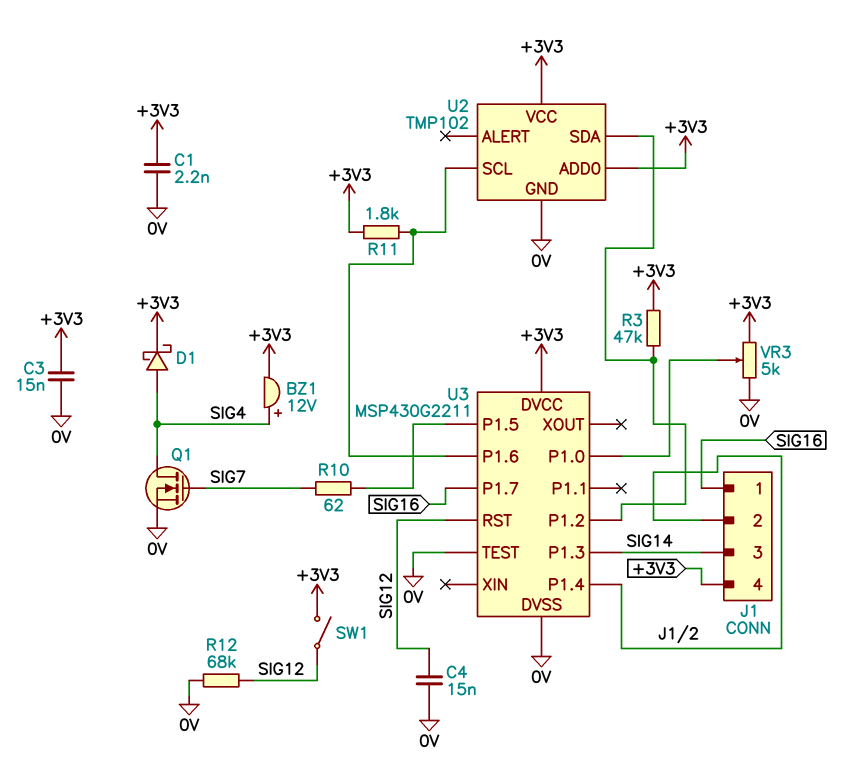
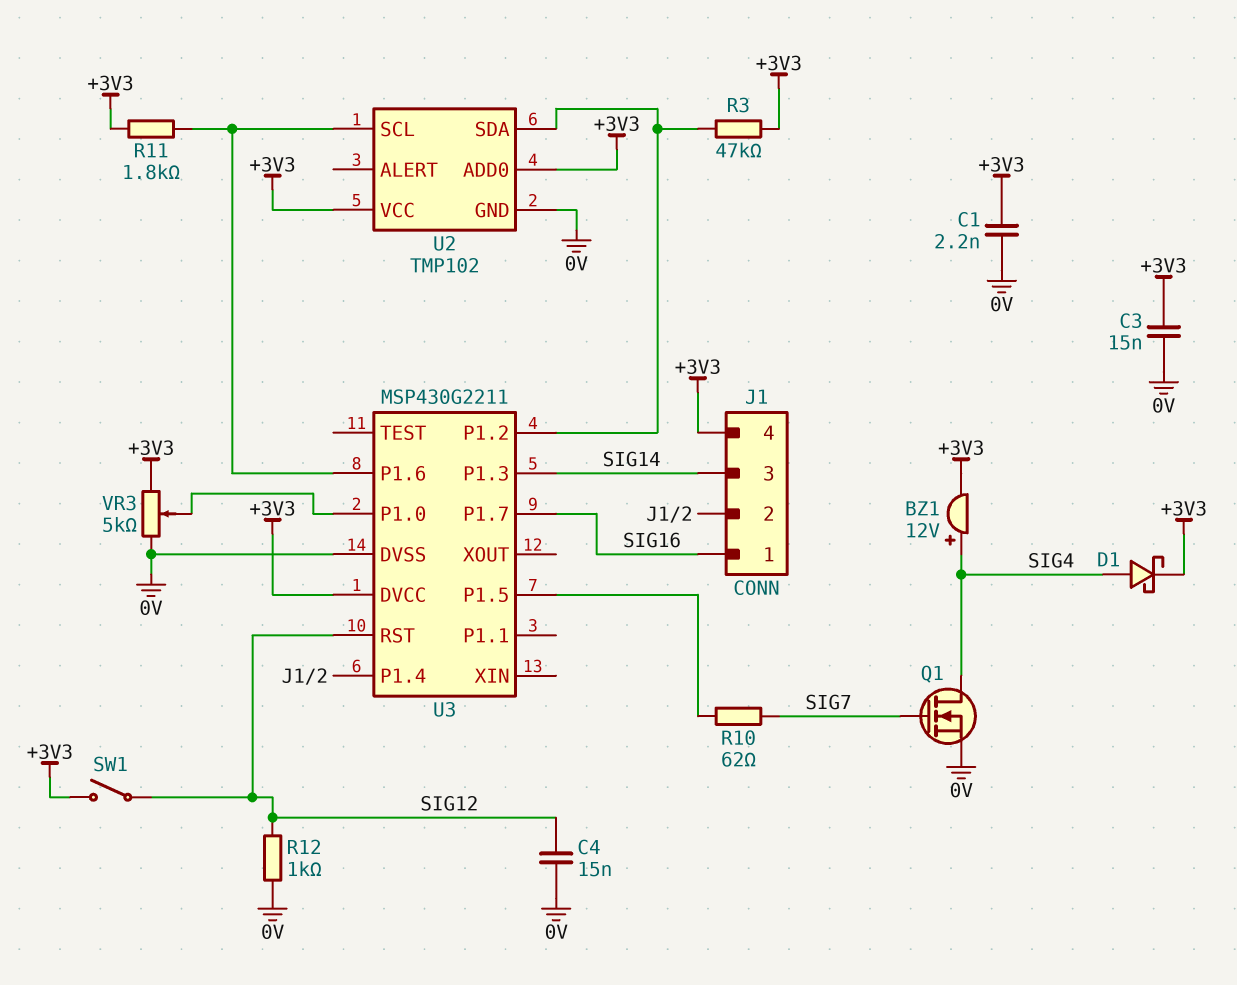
R12: 68k (0V, SIG12) -> 1k (0V, SIG12)
U3 pin TEST: 0V -> none

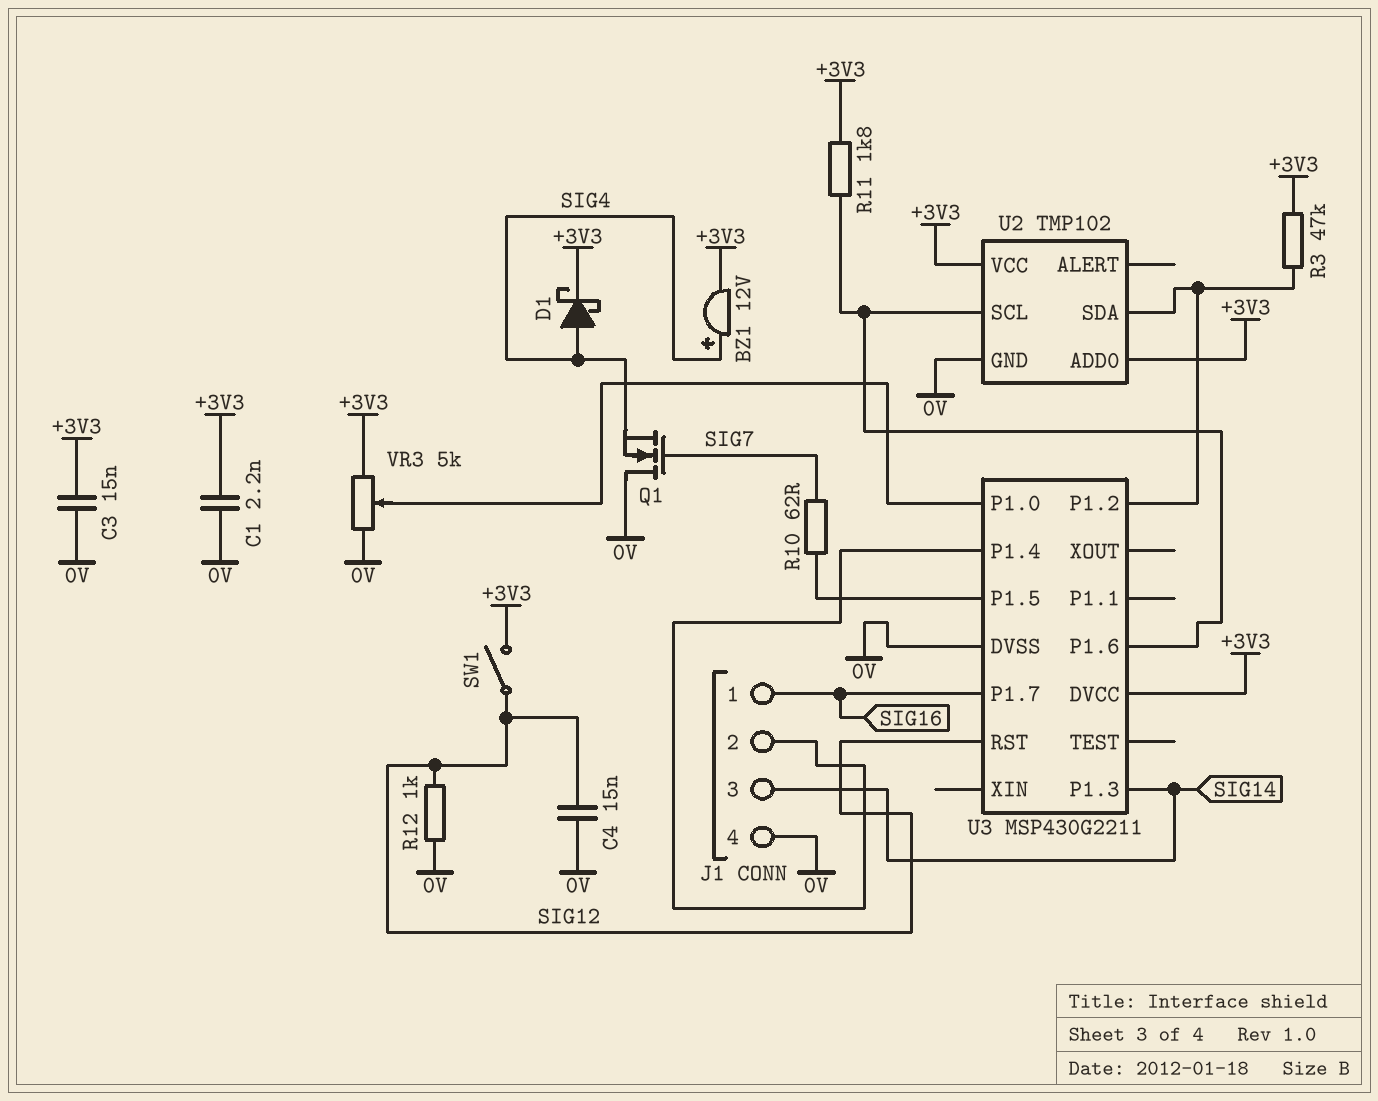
J1 pin 4: +3V3 -> 0V
Q1: NMOS (G SIG7, D SIG4, S 0V) -> NMOS (G SIG7, D 0V, S SIG4)

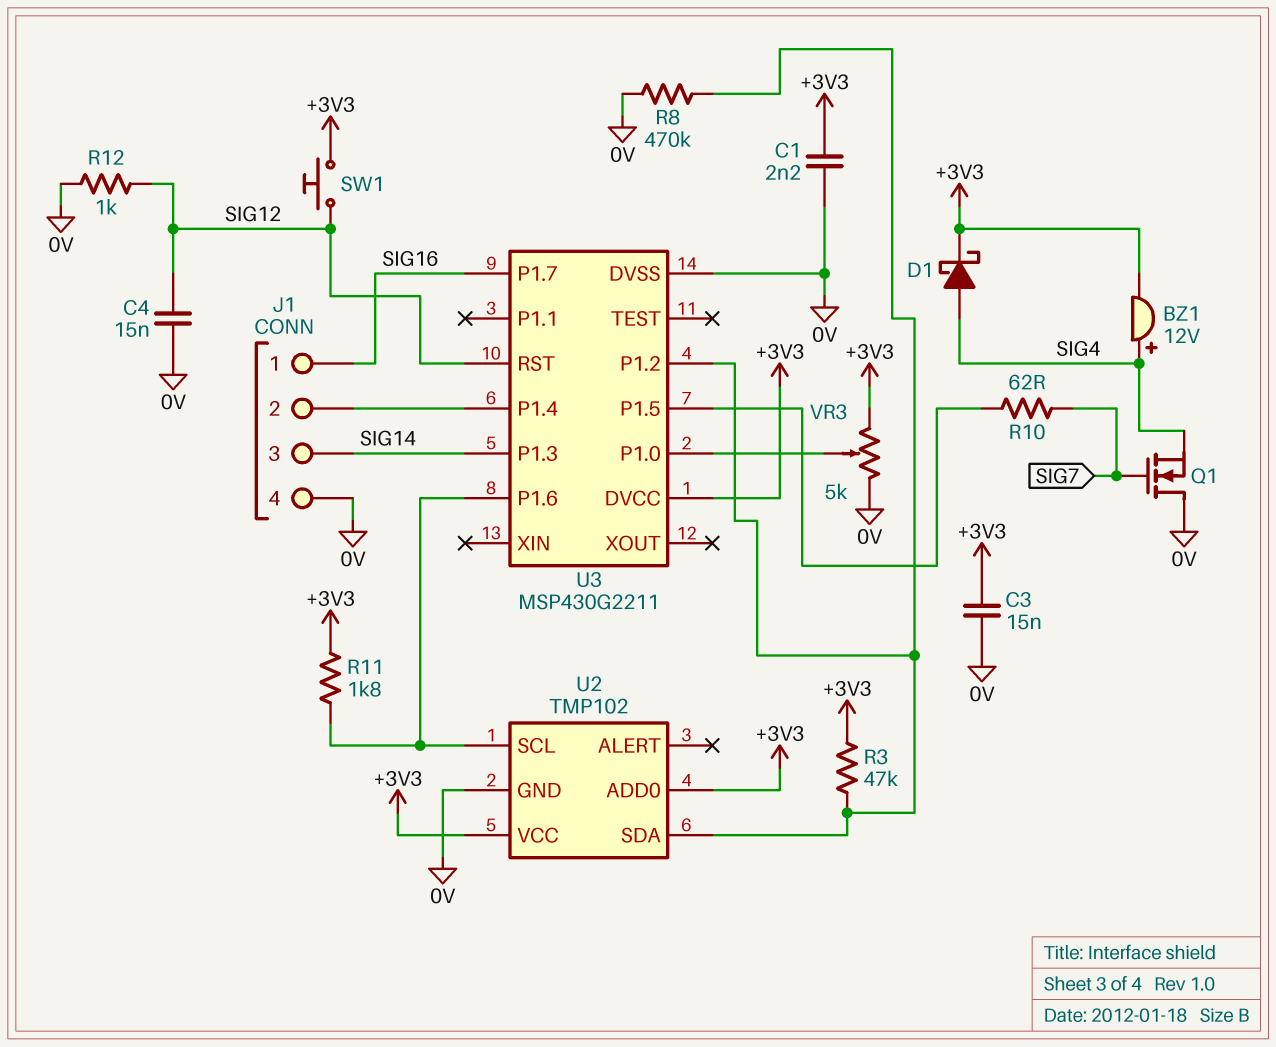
R8: none -> 470k (0V, U2/SDA)
SW1: switch (+3V3, SIG12) -> button (+3V3, SIG12)

